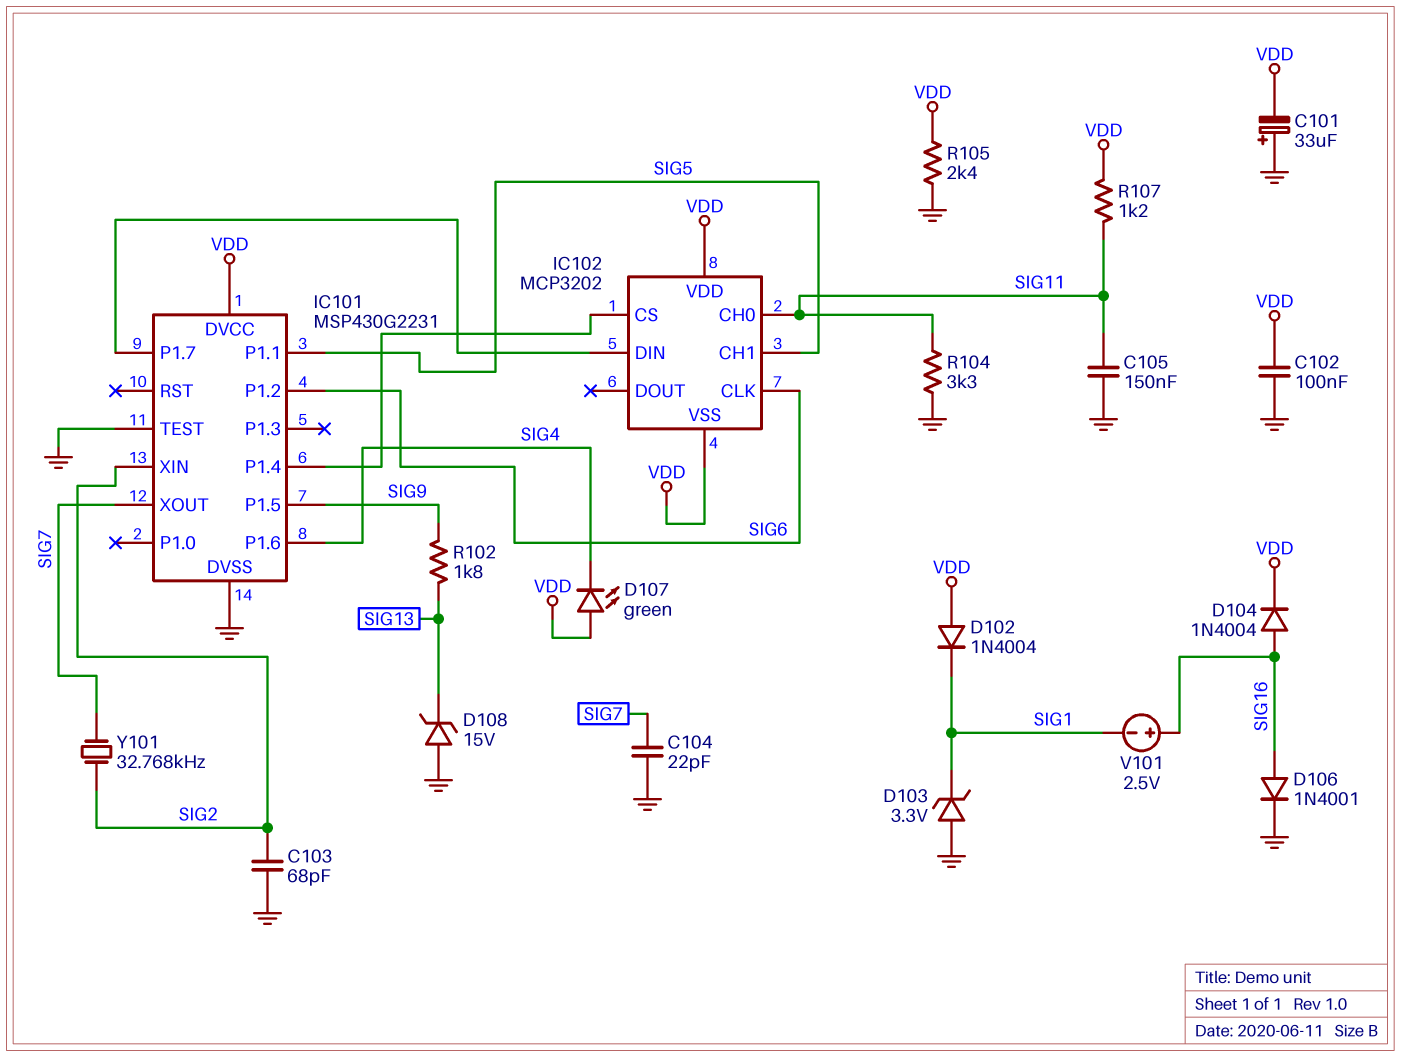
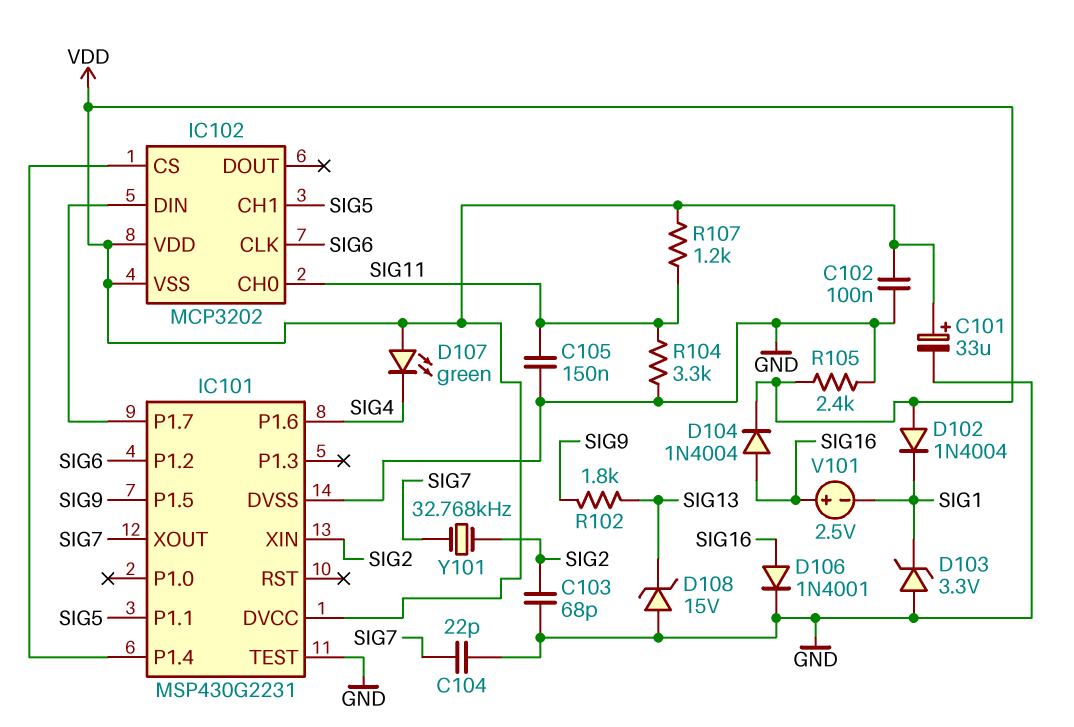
C101: 33uF (plus GND, minus VDD) -> 33uF (plus VDD, minus GND)

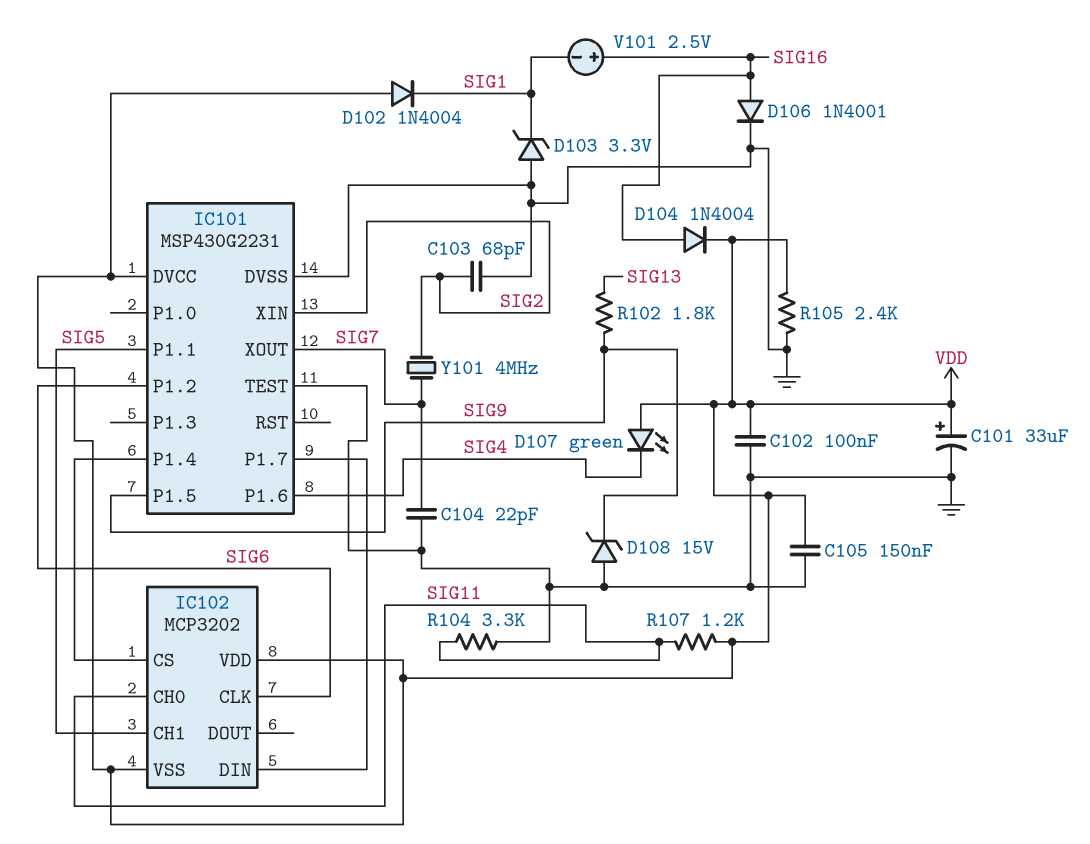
C105: 150nF (GND, SIG11) -> 150nF (GND, VDD)
D108: zener 15V (A GND, K SIG13) -> zener 15V (A GND, K SIG9)
Y101: 32.768kHz (SIG2, SIG7) -> 4MHz (SIG2, SIG7)

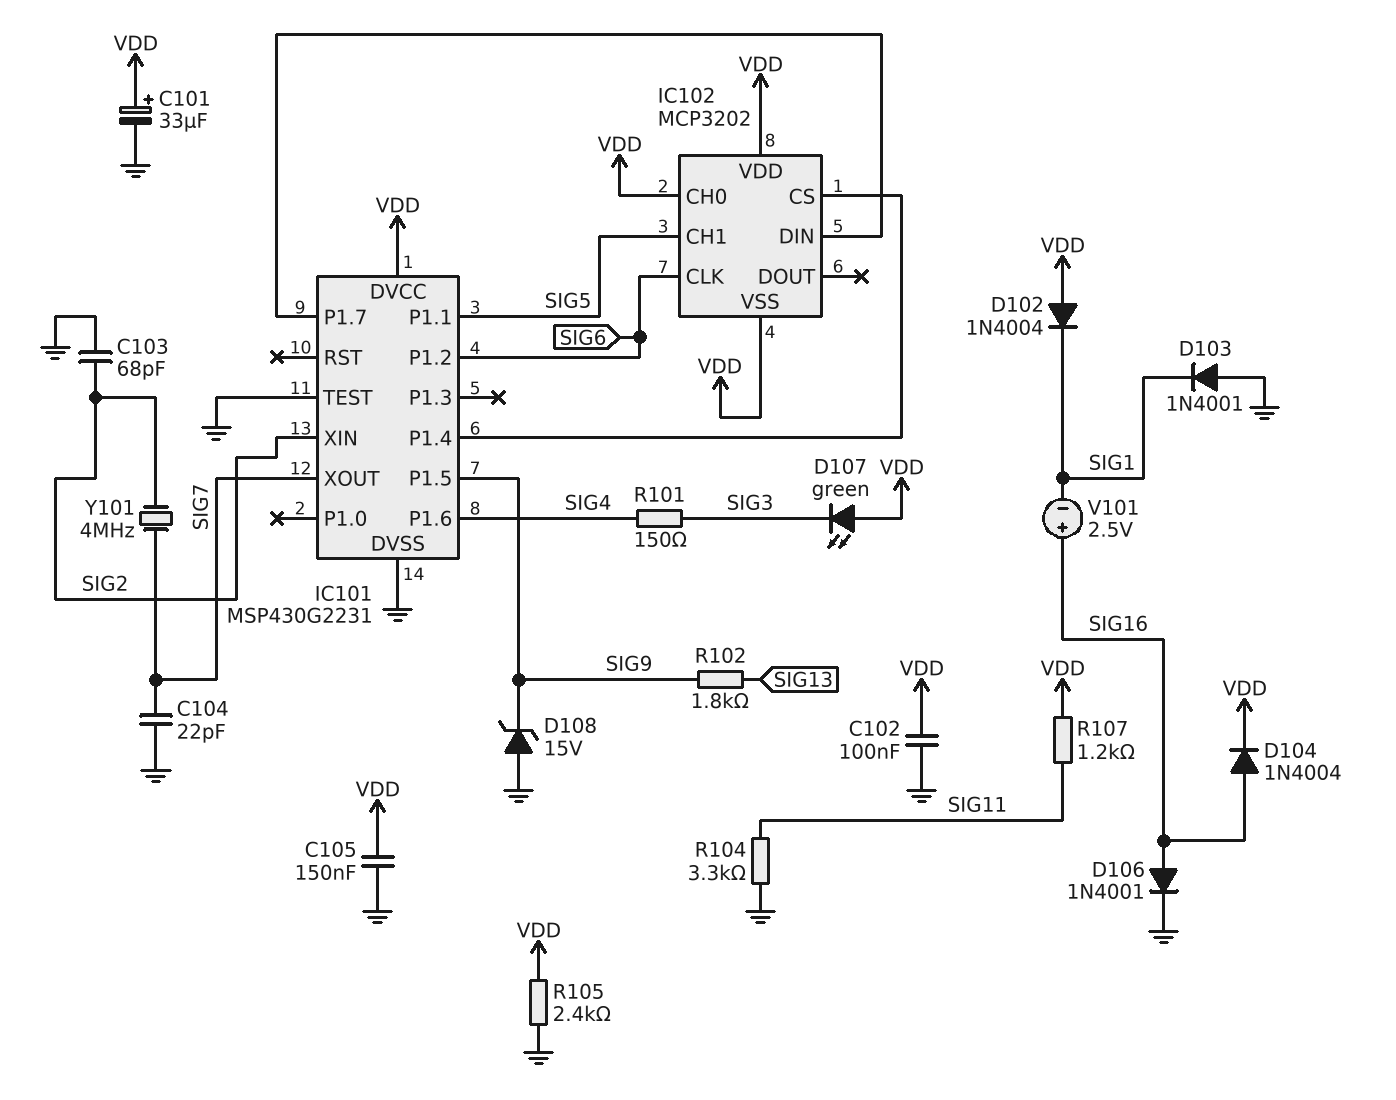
D103: zener 3.3V (A GND, K SIG1) -> diode 1N4001 (A GND, K SIG1)
D107: LED green (A VDD, K SIG4) -> LED green (A VDD, K SIG3)
IC102 pin CH0: SIG11 -> VDD
R101: none -> 150 (SIG3, SIG4)

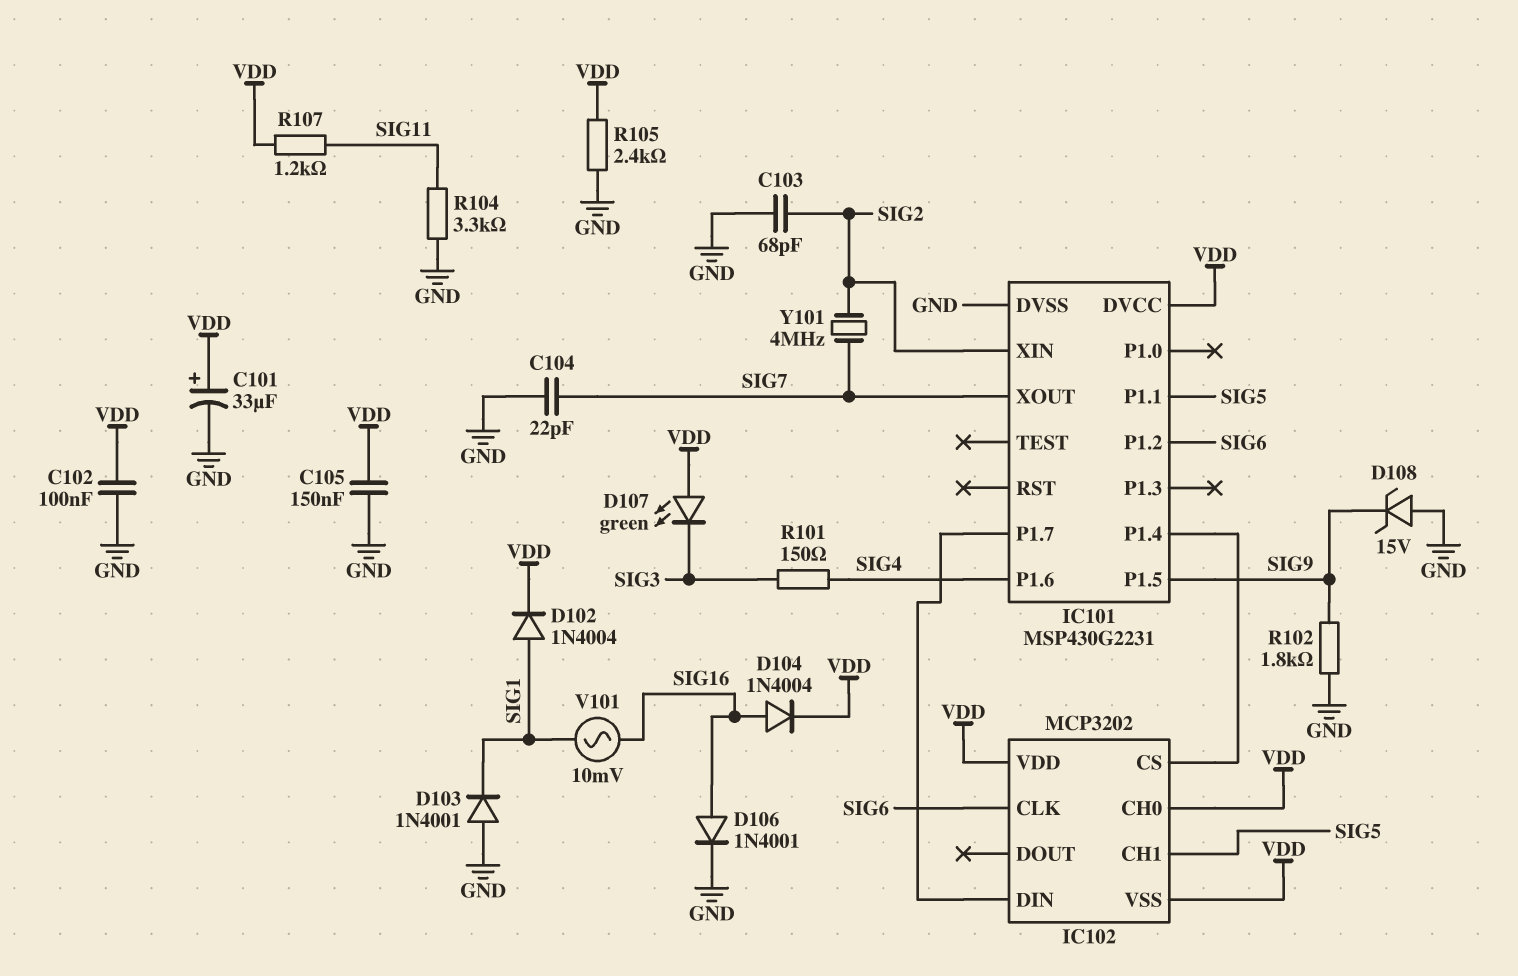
D102: diode 1N4004 (A VDD, K SIG1) -> diode 1N4004 (A SIG1, K VDD)
IC101 pin TEST: GND -> none
R102: 1.8k (SIG9, SIG13) -> 1.8k (GND, SIG9)
V101: 2.5V (plus SIG16, minus SIG1) -> AC 10mV (SIG1, SIG16)

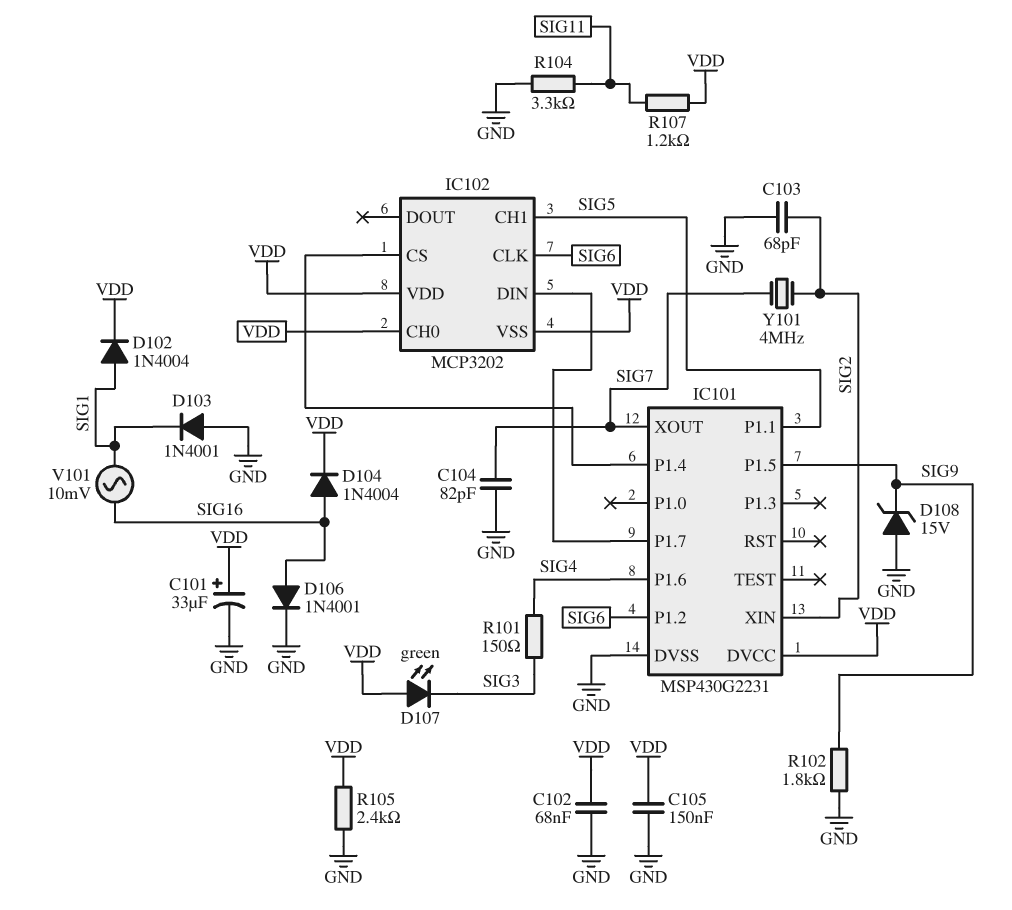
C102: 100nF (GND, VDD) -> 68nF (GND, VDD)
C104: 22pF (GND, SIG7) -> 82pF (GND, SIG7)

